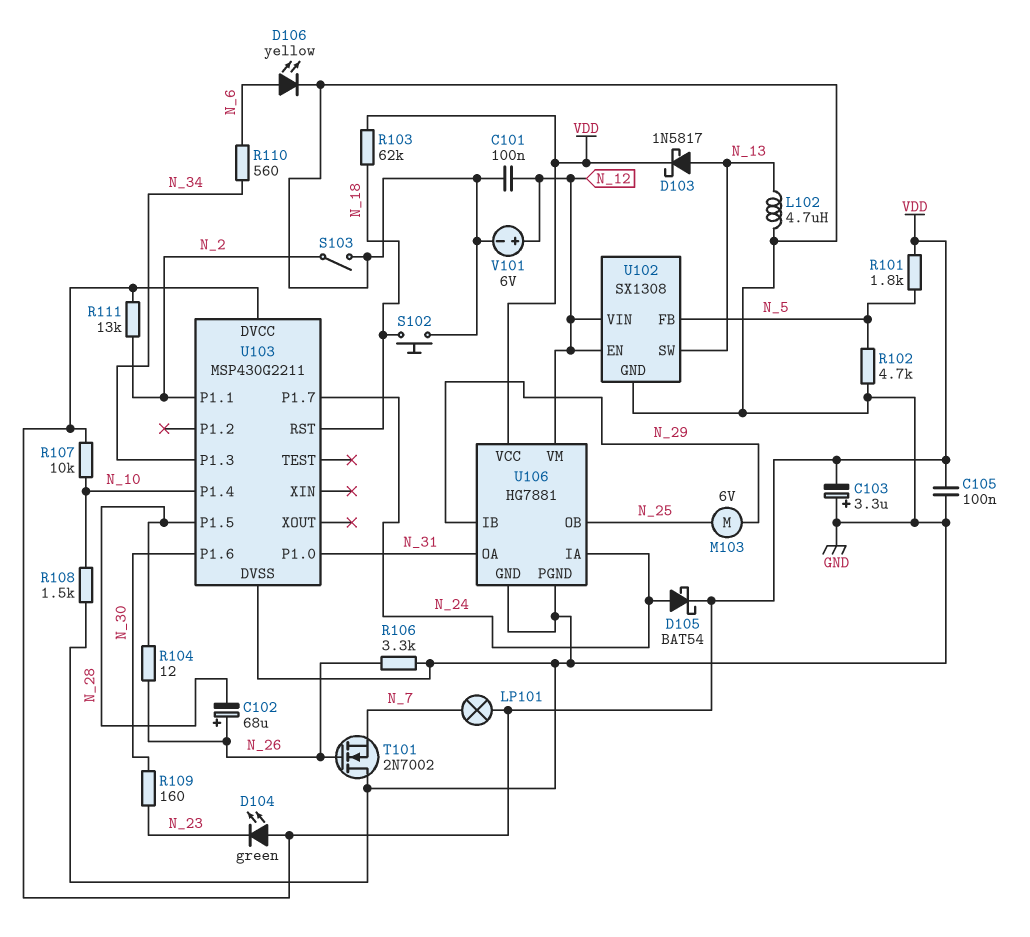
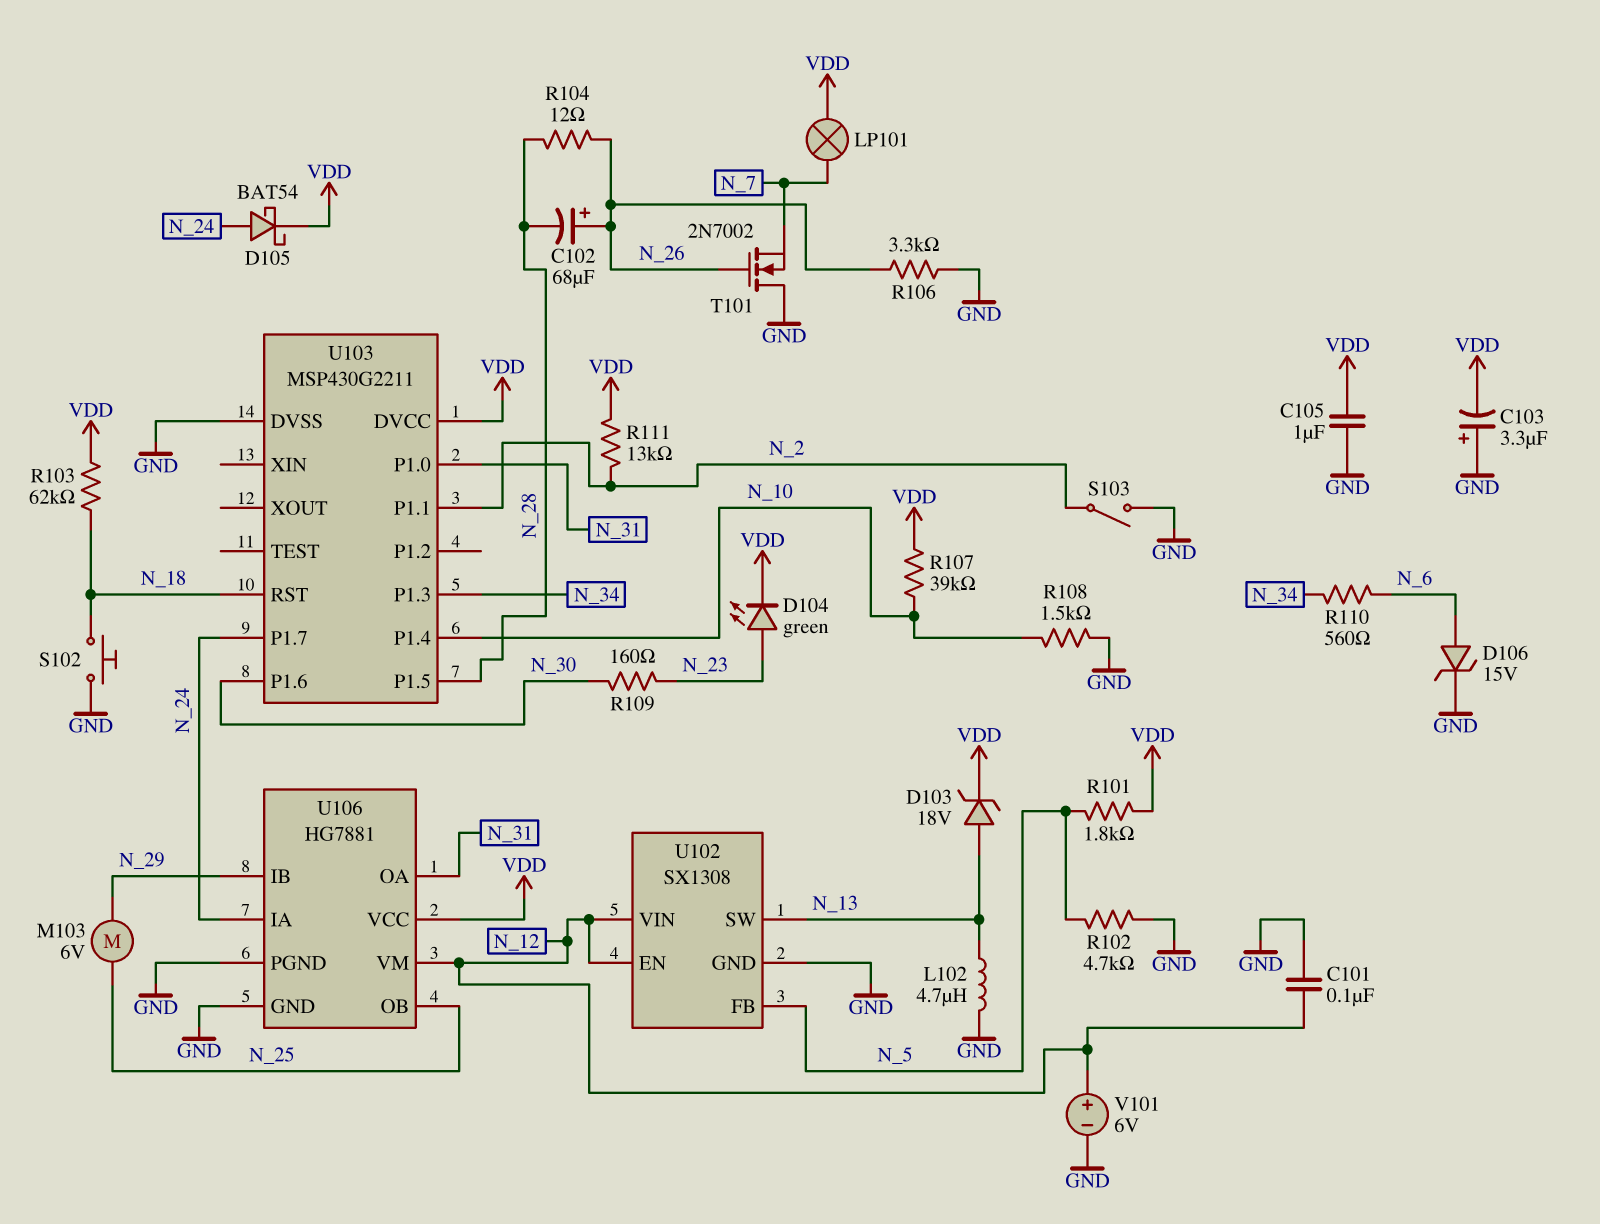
C105: 100nF (GND, VDD) -> 1uF (GND, VDD)
D103: schottky 1N5817 (A N_13, K VDD) -> zener 18V (A N_13, K VDD)
D104: LED green (A VDD, K N_23) -> LED green (A N_23, K VDD)
D106: LED yellow (A N_6, K GND) -> zener 15V (A N_6, K GND)
R107: 10k (N_10, VDD) -> 39k (N_10, VDD)

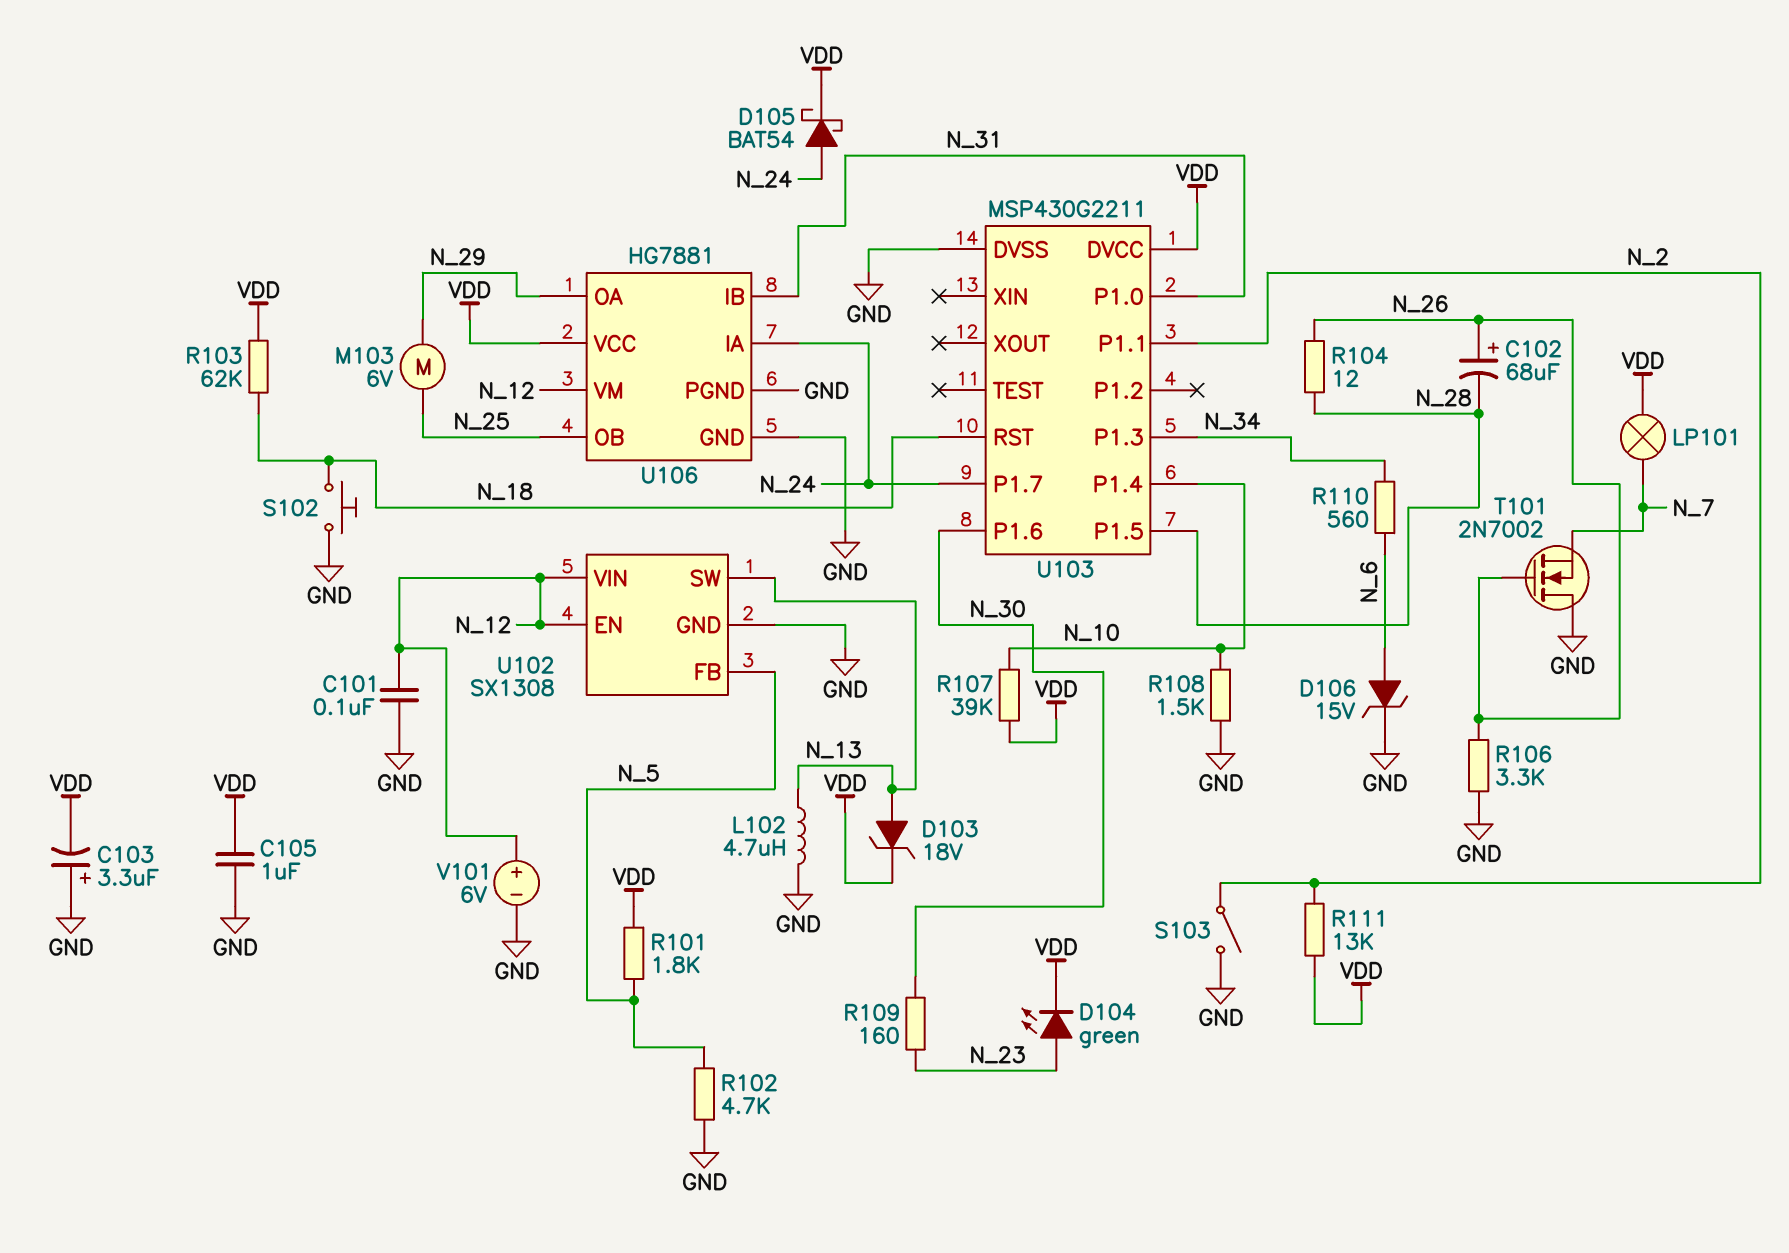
U106 pin IB: N_29 -> N_31
U106 pin OA: N_31 -> N_29

